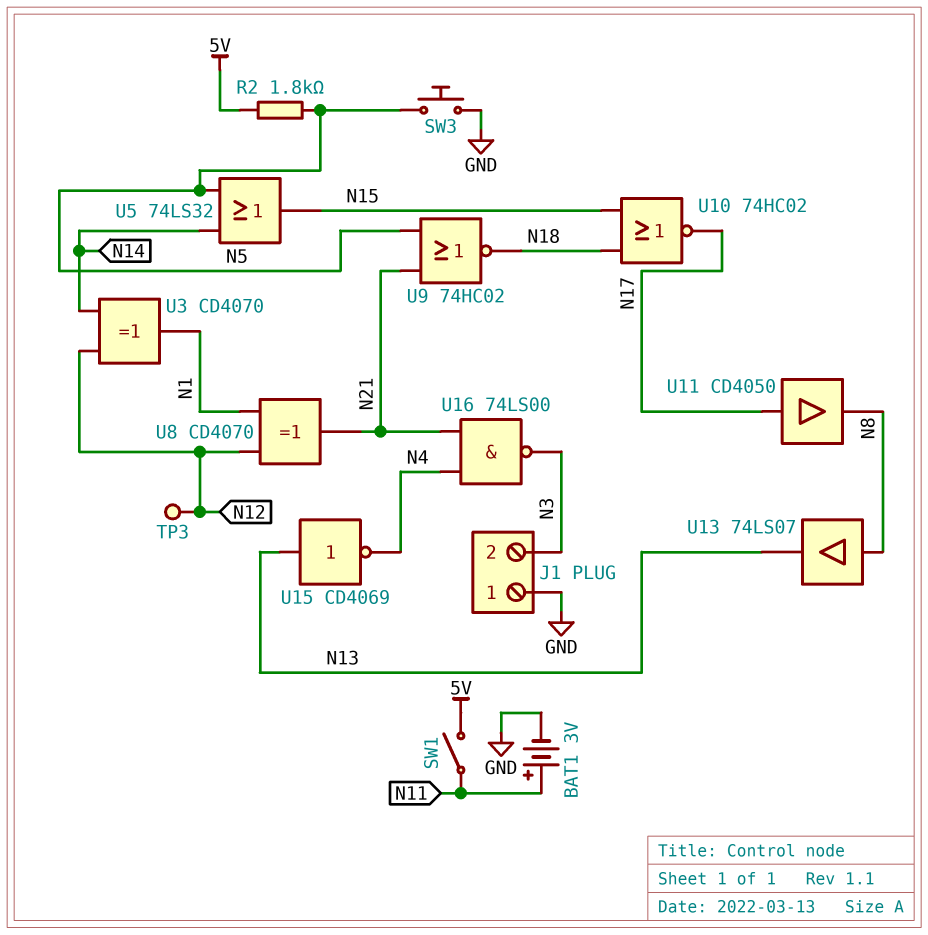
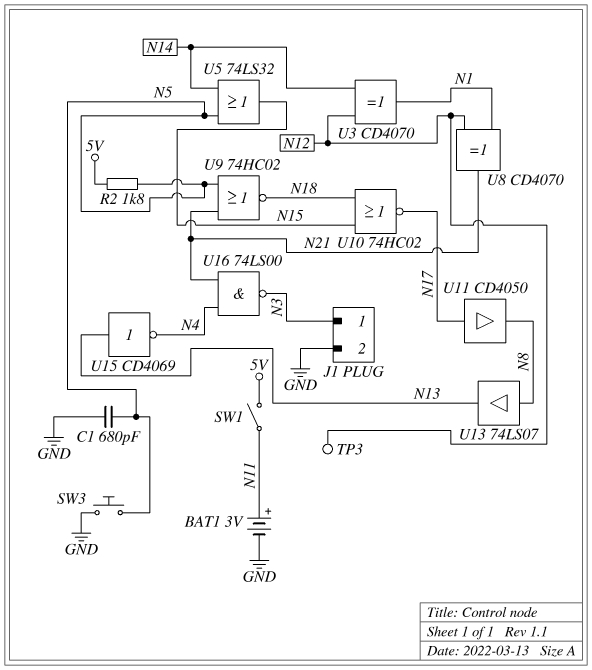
C1: none -> 680pF (GND, N5)
J1 pin 1: GND -> N3
J1 pin 2: N3 -> GND

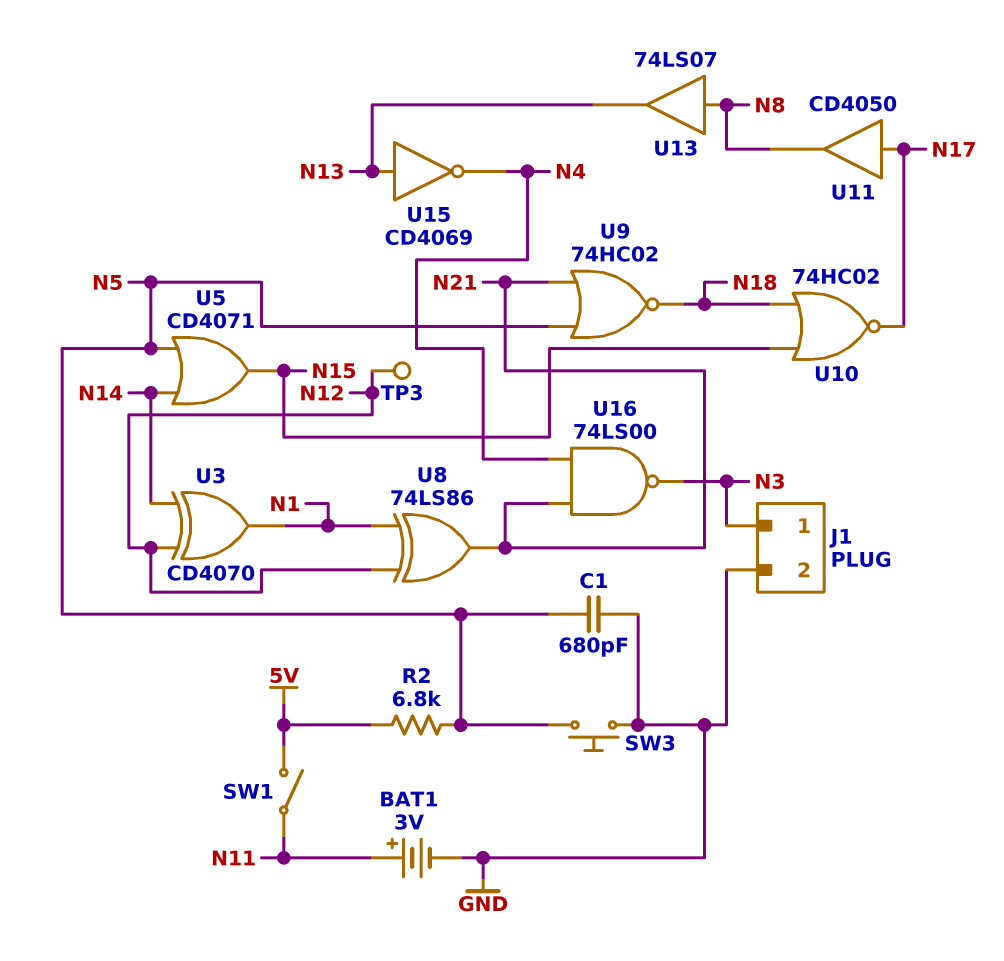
R2: 1.8k (5V, N5) -> 6.8k (5V, N5)
U5: OR 74LS32 (in N5, in N14, out N15) -> OR CD4071 (in N5, in N14, out N15)
U8: XOR CD4070 (in N1, in N12, out N21) -> XOR 74LS86 (in N1, in N12, out N21)

